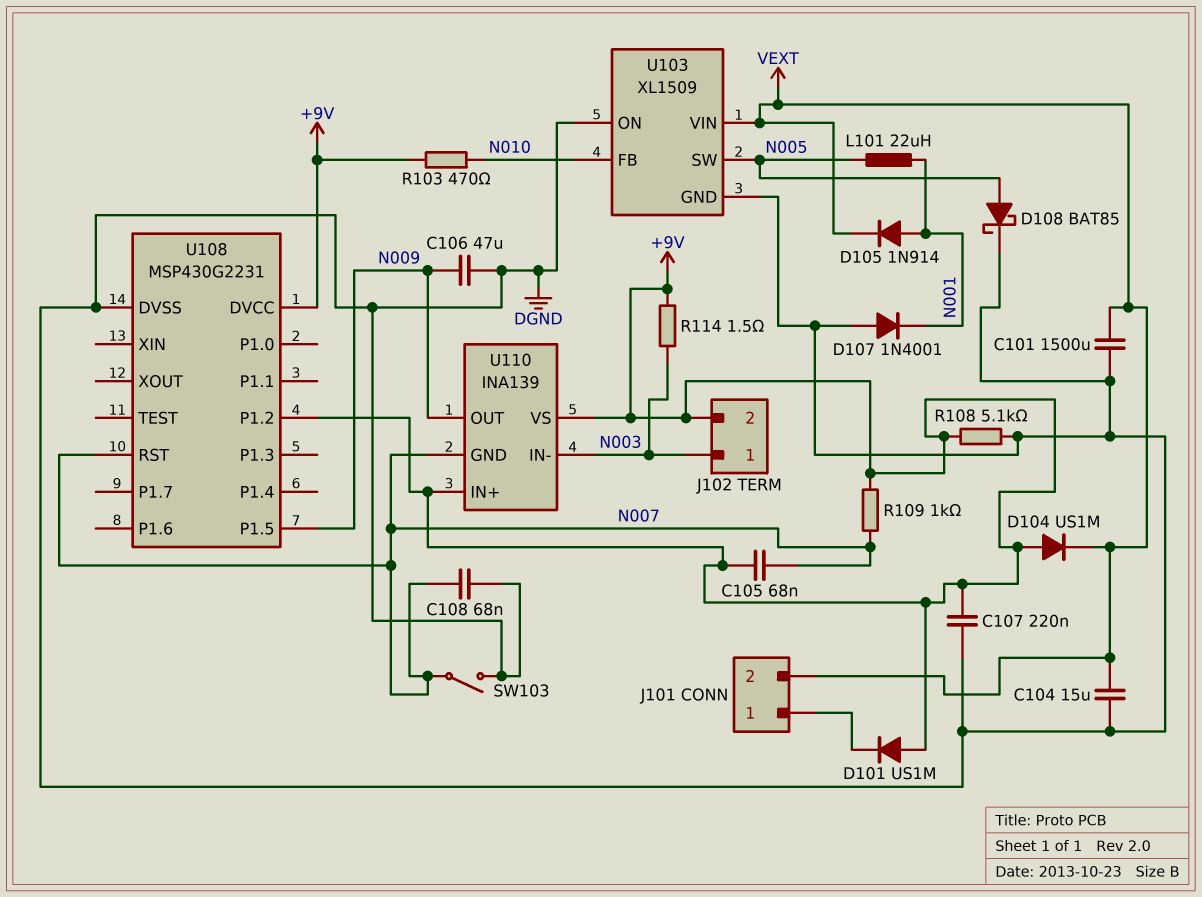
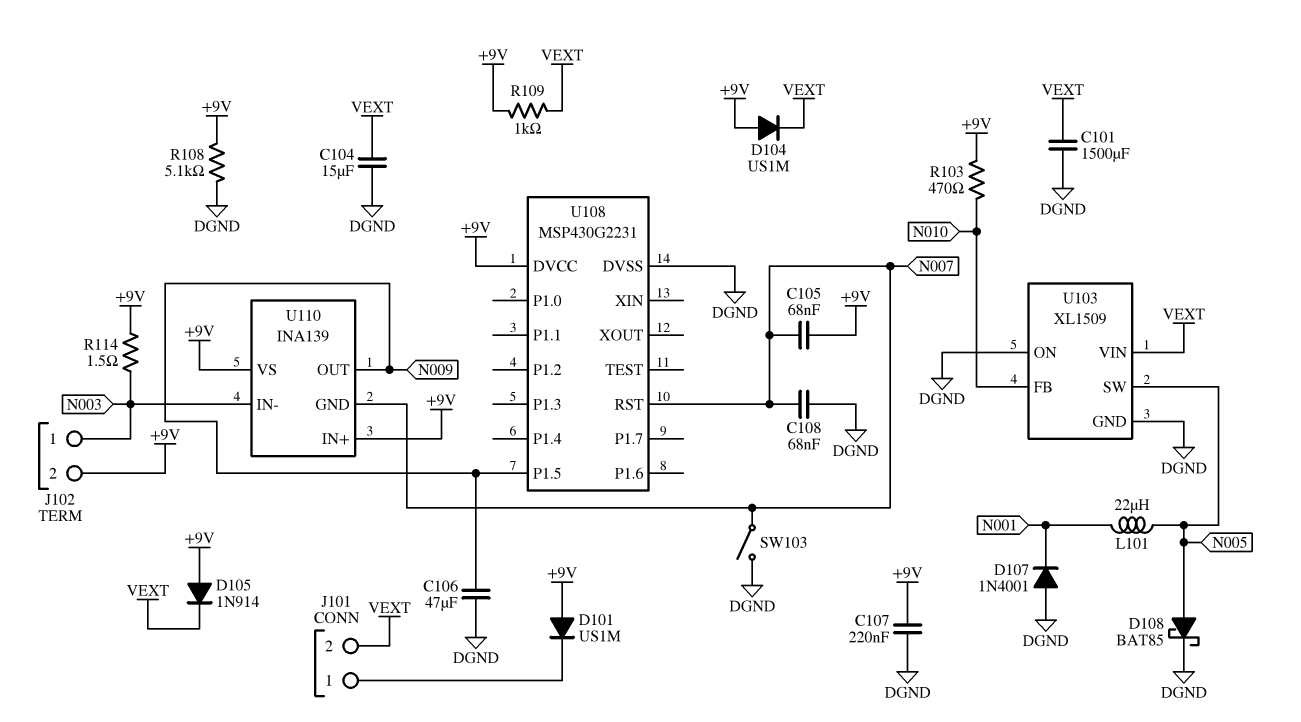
D105: diode 1N914 (A N001, K VEXT) -> diode 1N914 (A +9V, K VEXT)
R109: 1k (+9V, N007) -> 1k (+9V, VEXT)
U108 pin P1.2: +9V -> none

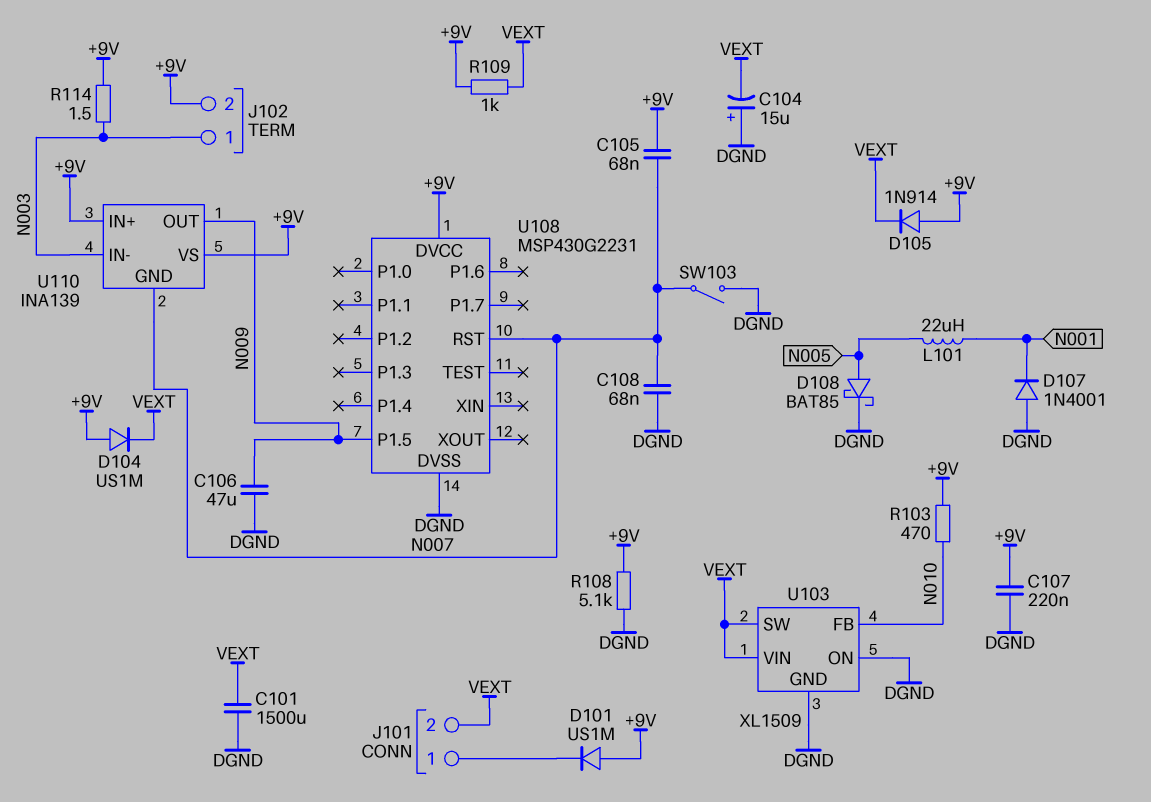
C104: 15uF (DGND, VEXT) -> 15uF (plus DGND, minus VEXT)
U103 pin SW: N005 -> VEXT

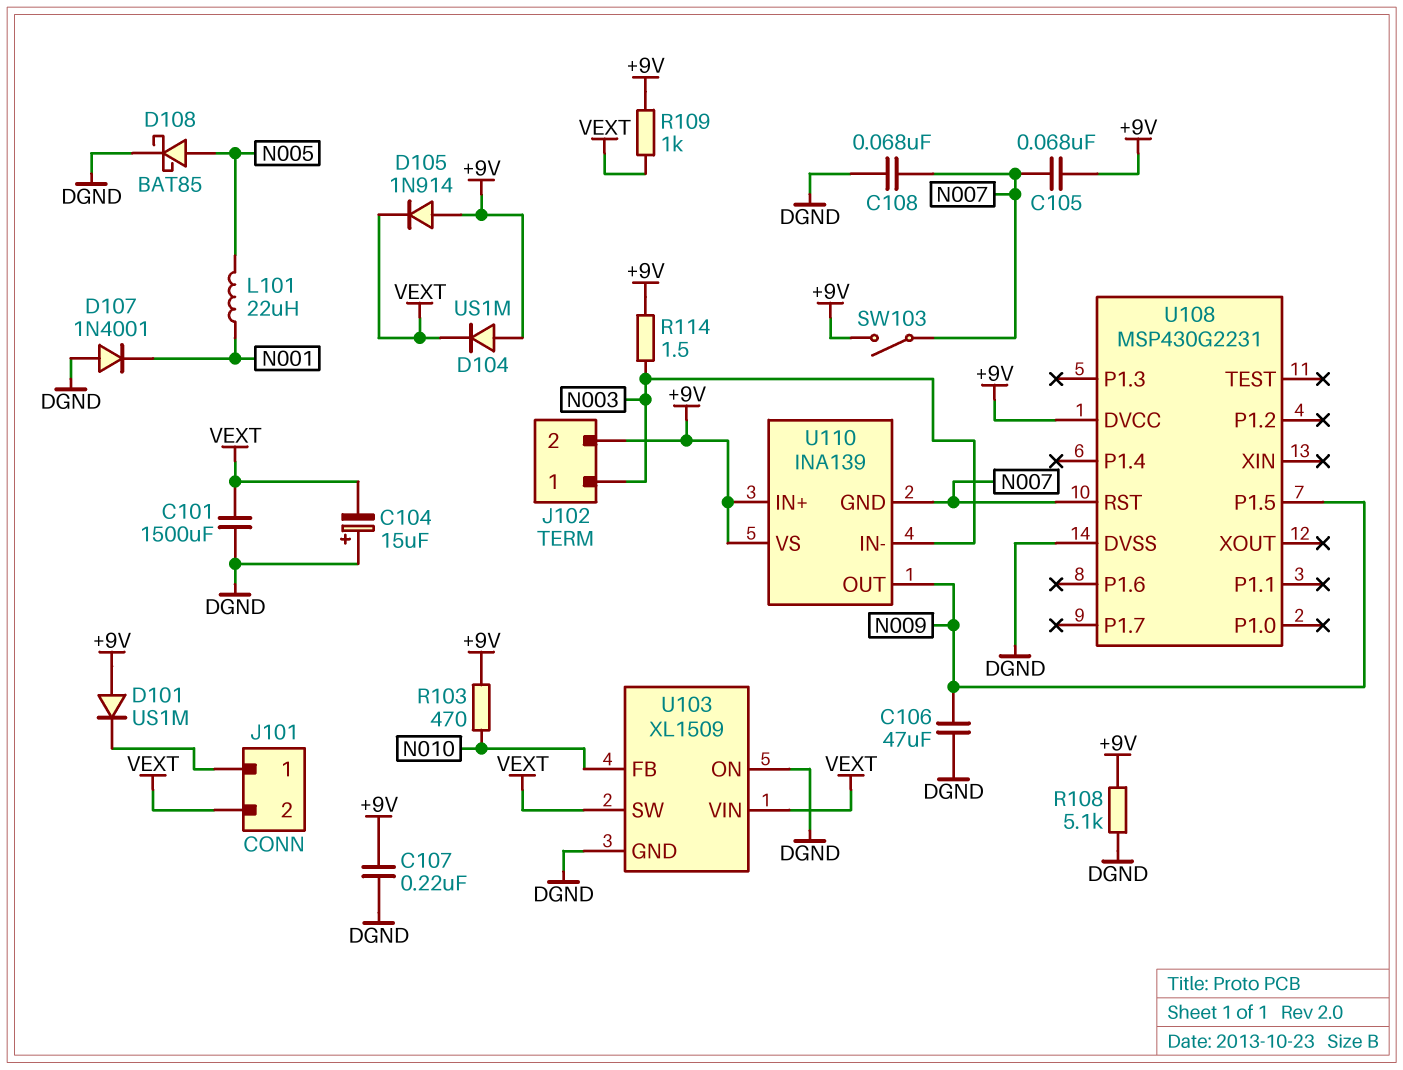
SW103: switch (DGND, N007) -> switch (+9V, N007)

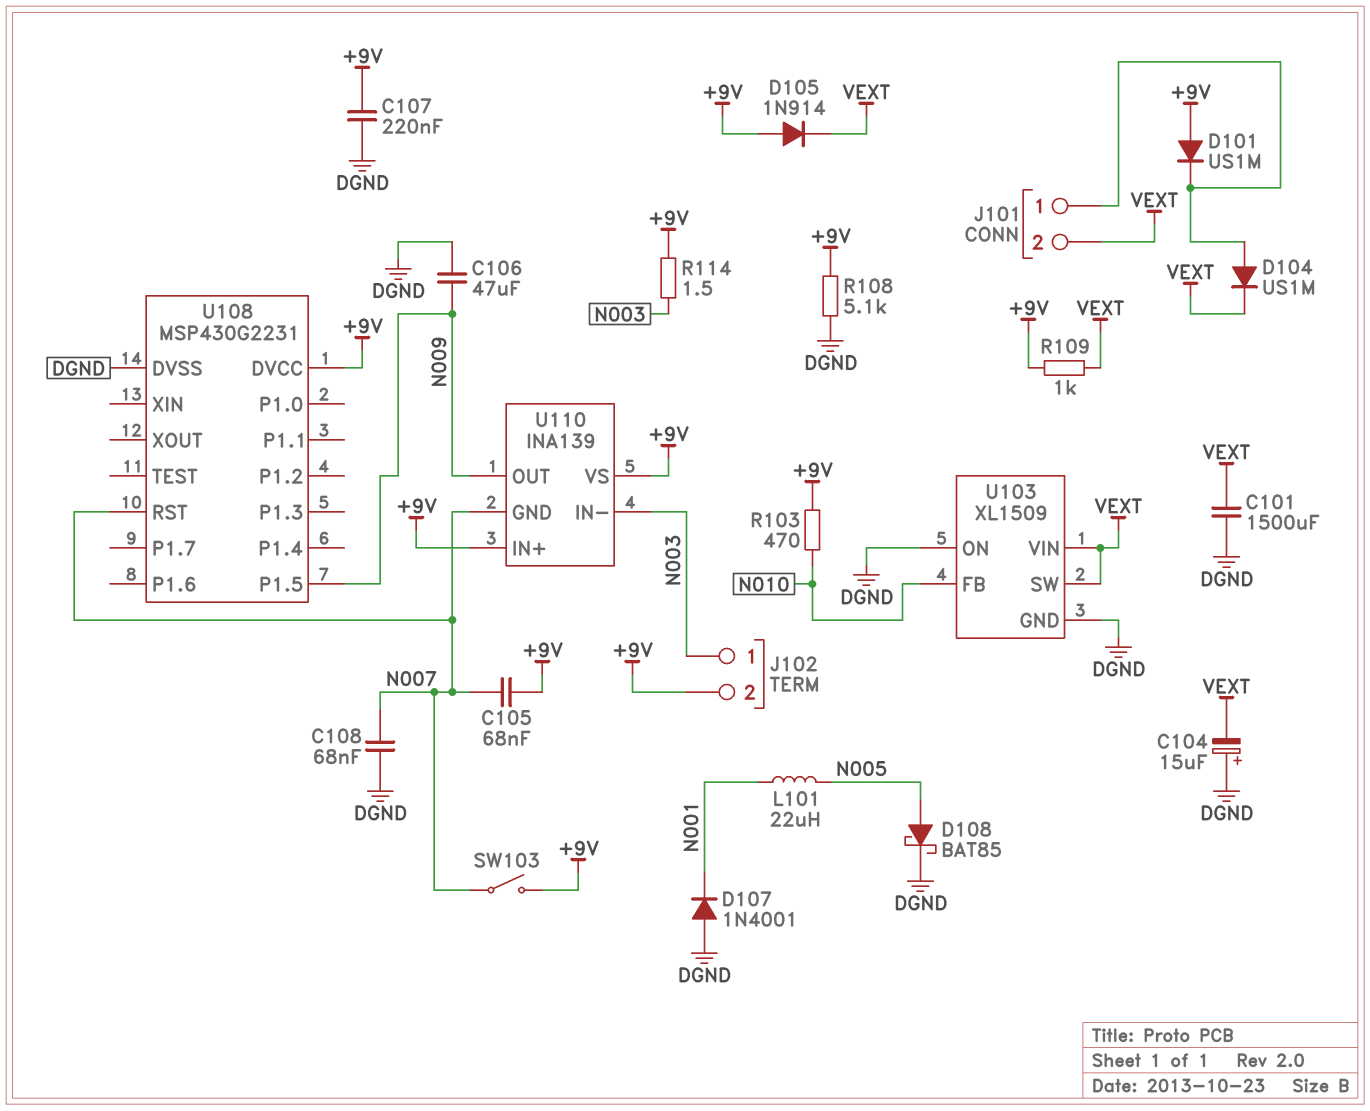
D104: diode US1M (A +9V, K VEXT) -> diode US1M (A J101/1, K VEXT)

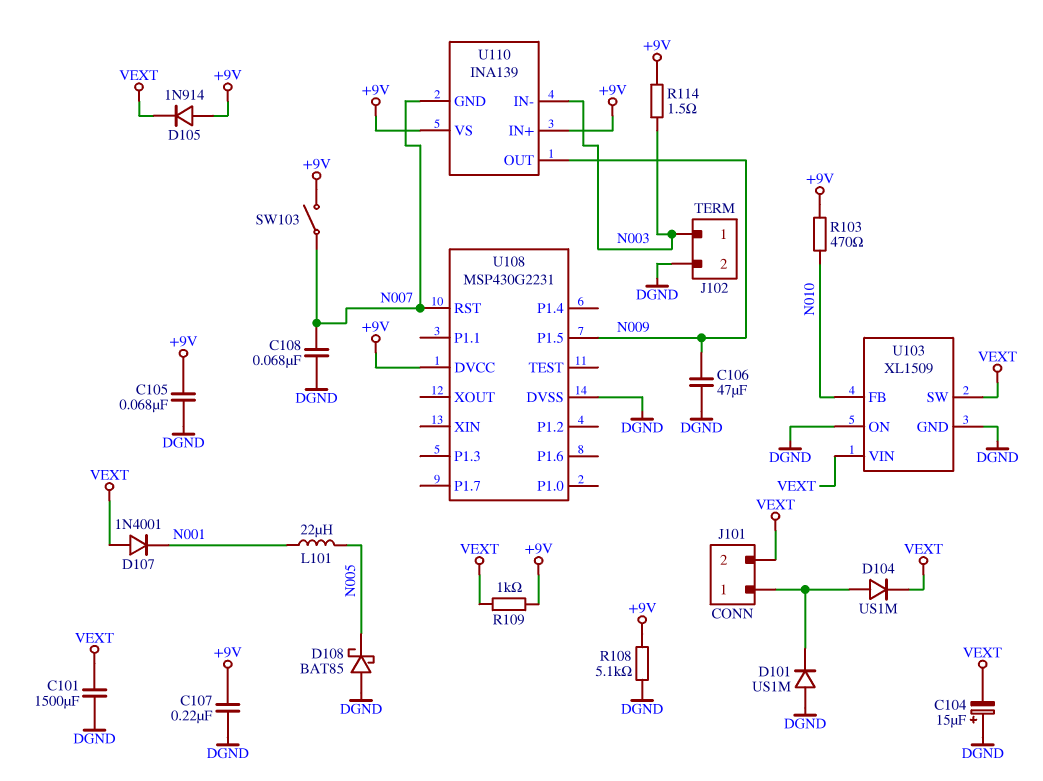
C105: 68nF (+9V, N007) -> 68nF (+9V, DGND)
D101: diode US1M (A +9V, K J101/1) -> diode US1M (A DGND, K J101/1)
D107: diode 1N4001 (A DGND, K N001) -> diode 1N4001 (A VEXT, K N001)
D108: schottky BAT85 (A N005, K DGND) -> schottky BAT85 (A DGND, K N005)
J102 pin 2: +9V -> DGND

